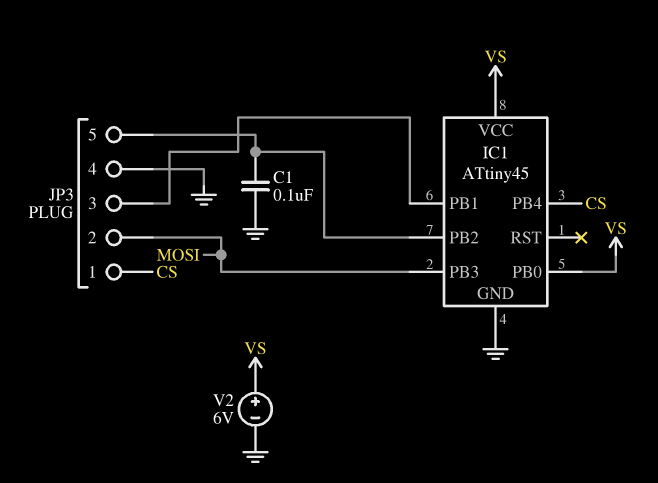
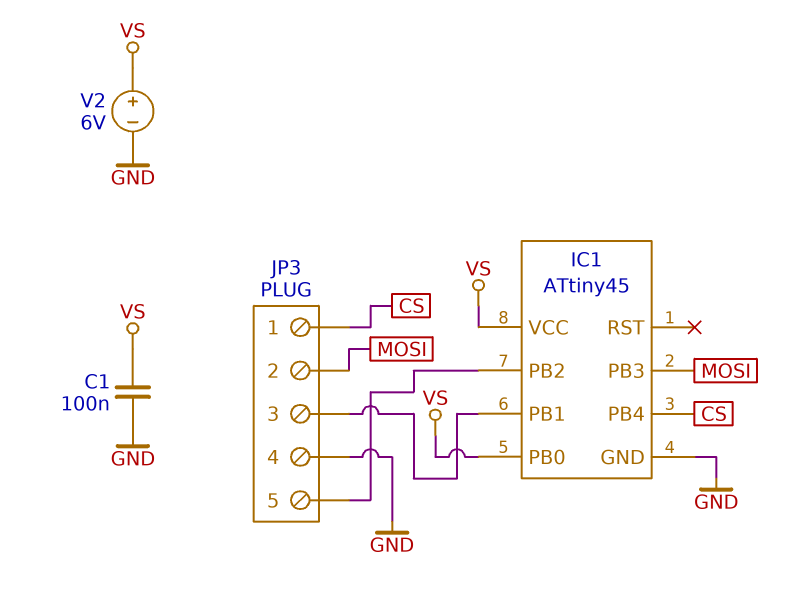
C1: 100nF (GND, IC1/PB2) -> 100nF (GND, VS)

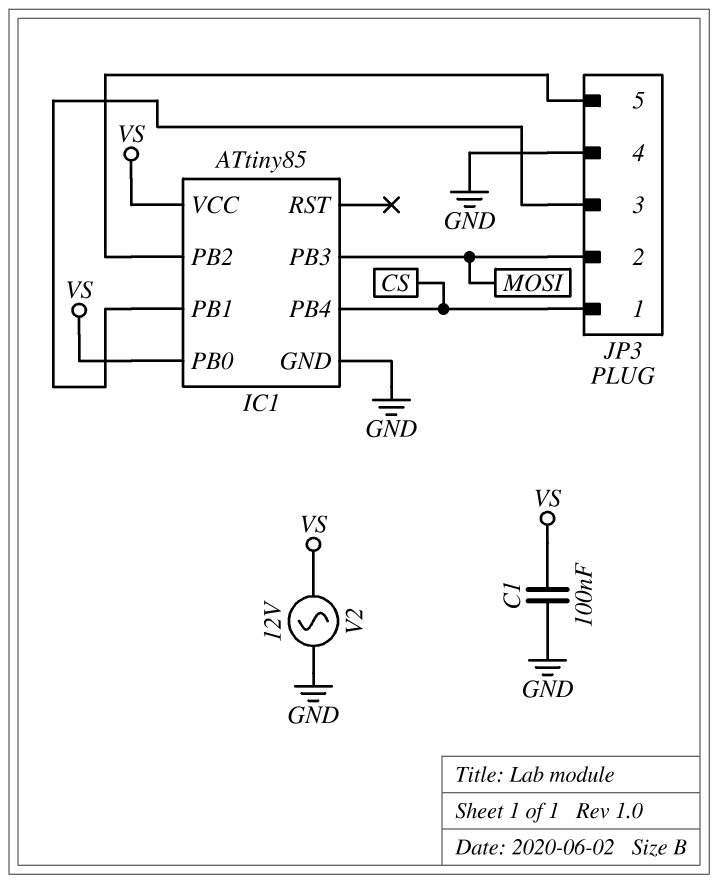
IC1: ATtiny45 -> ATtiny85
V2: 6V (plus VS, minus GND) -> AC 12V (GND, VS)

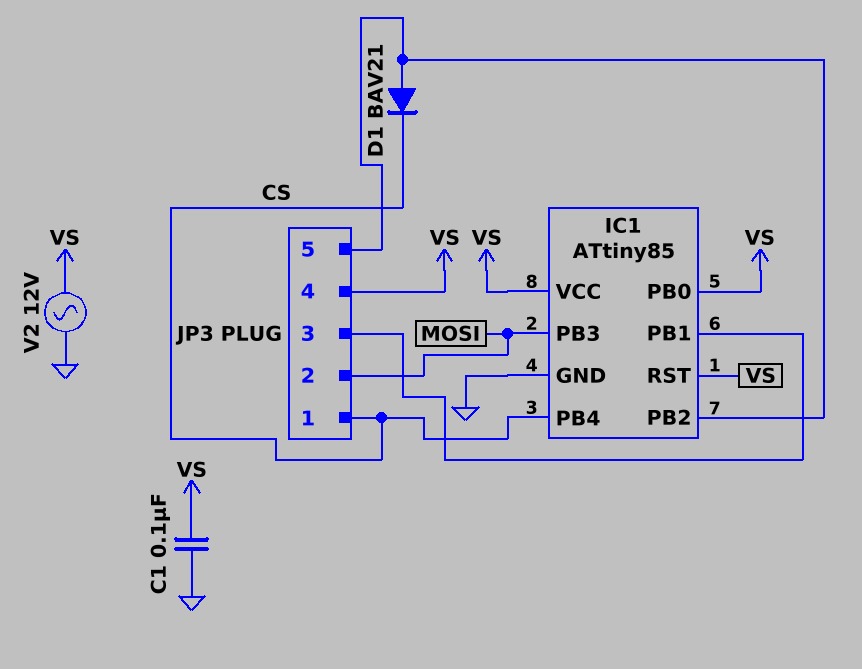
D1: none -> diode BAV21 (A IC1/PB2, K CS)
IC1 pin RST: none -> VS
JP3 pin 4: GND -> VS

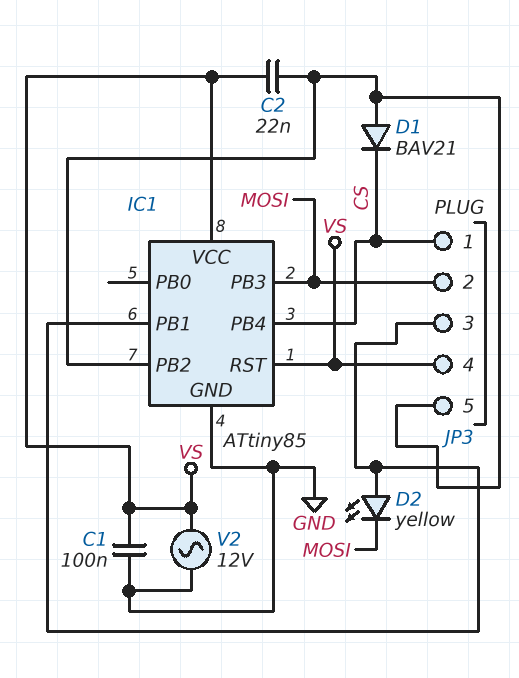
C2: none -> 22nF (IC1/PB2, VS)
D2: none -> LED yellow (A IC1/PB1, K MOSI)
IC1 pin PB0: VS -> none

